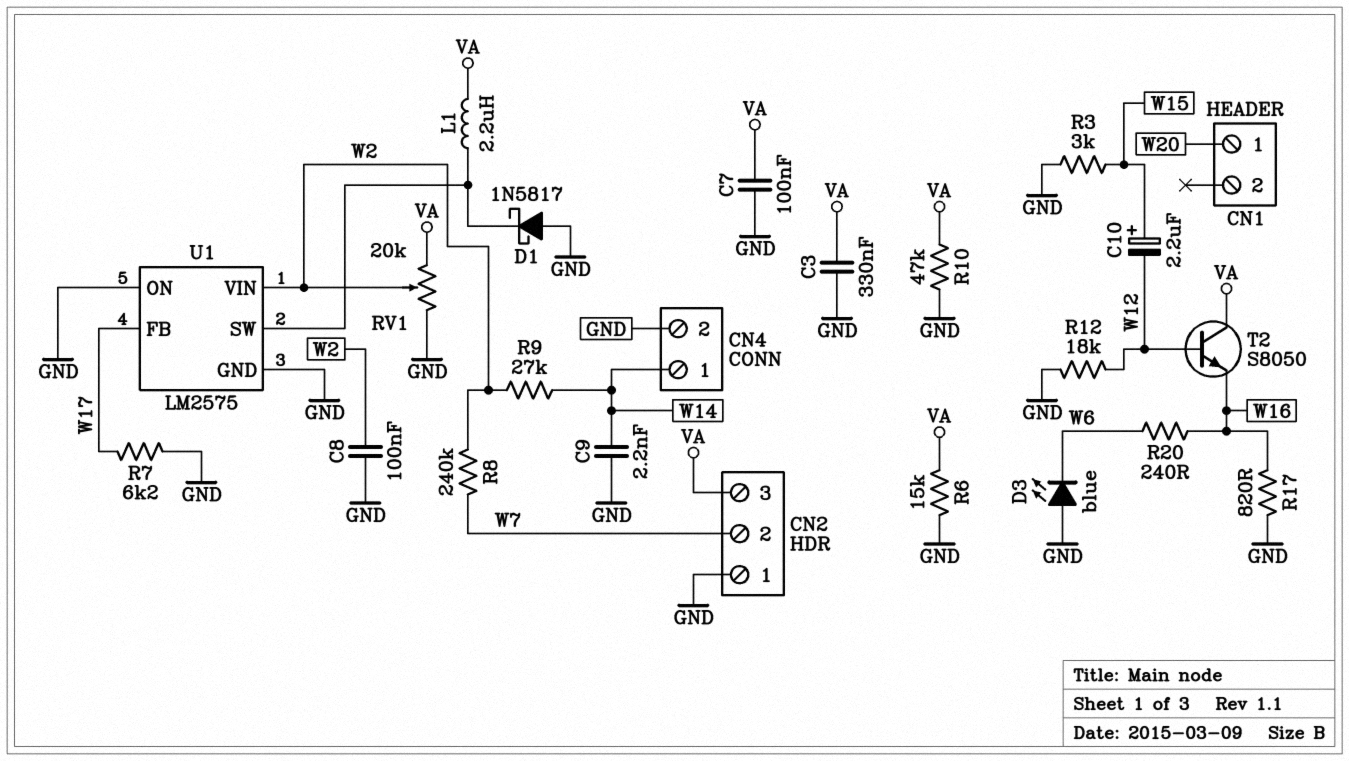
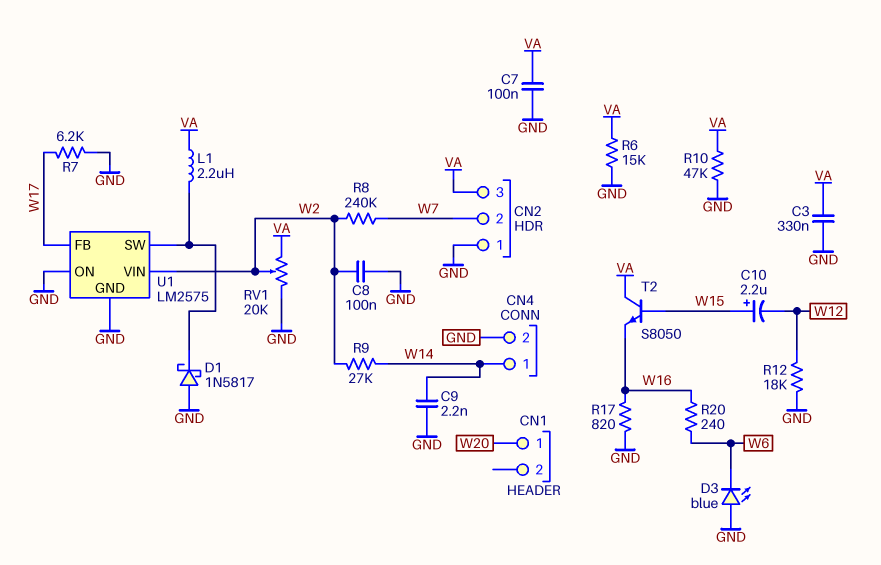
R3: 3k (GND, W15) -> none
T2: NPN S8050 (B W12, C VA, E W16) -> NPN S8050 (B W15, C VA, E W16)

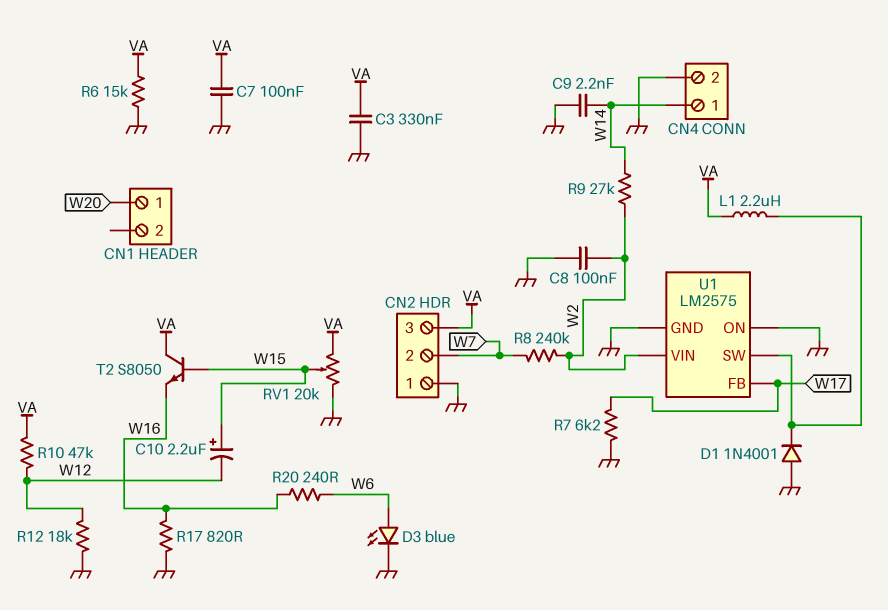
D1: schottky 1N5817 (A GND, K U1/SW) -> diode 1N4001 (A GND, K U1/SW)
D3: LED blue (A GND, K W6) -> LED blue (A W6, K GND)
R10: 47k (GND, VA) -> 47k (VA, W12)
RV1: 20k (GND, VA, wiper W2) -> 20k (GND, VA, wiper W15)

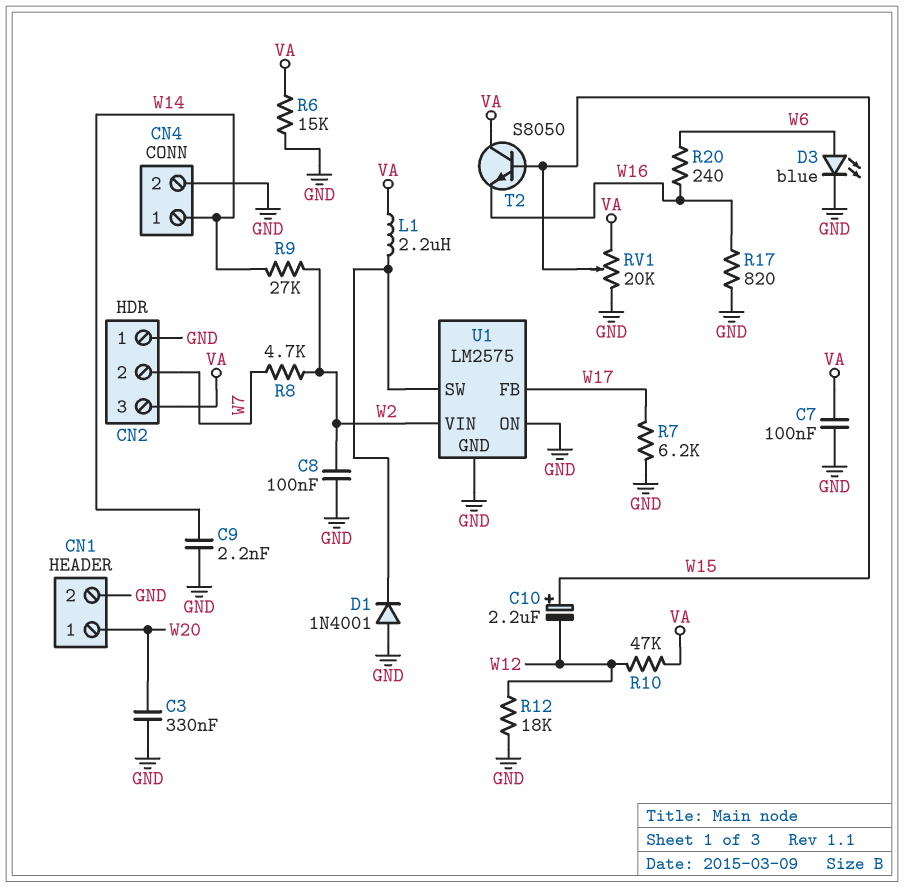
C3: 330nF (GND, VA) -> 330nF (GND, W20)
CN1 pin 2: none -> GND
R8: 240k (W2, W7) -> 4.7k (W2, W7)

